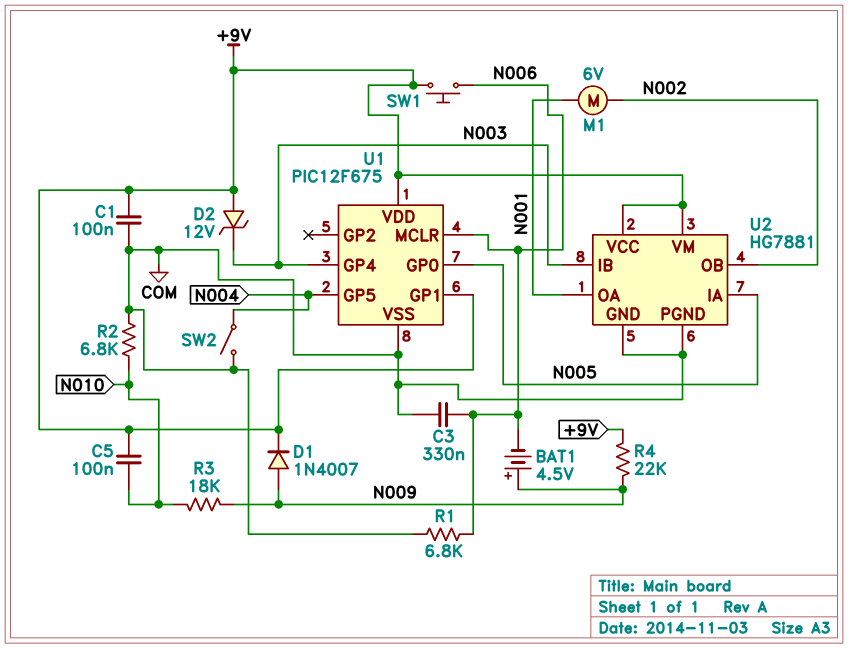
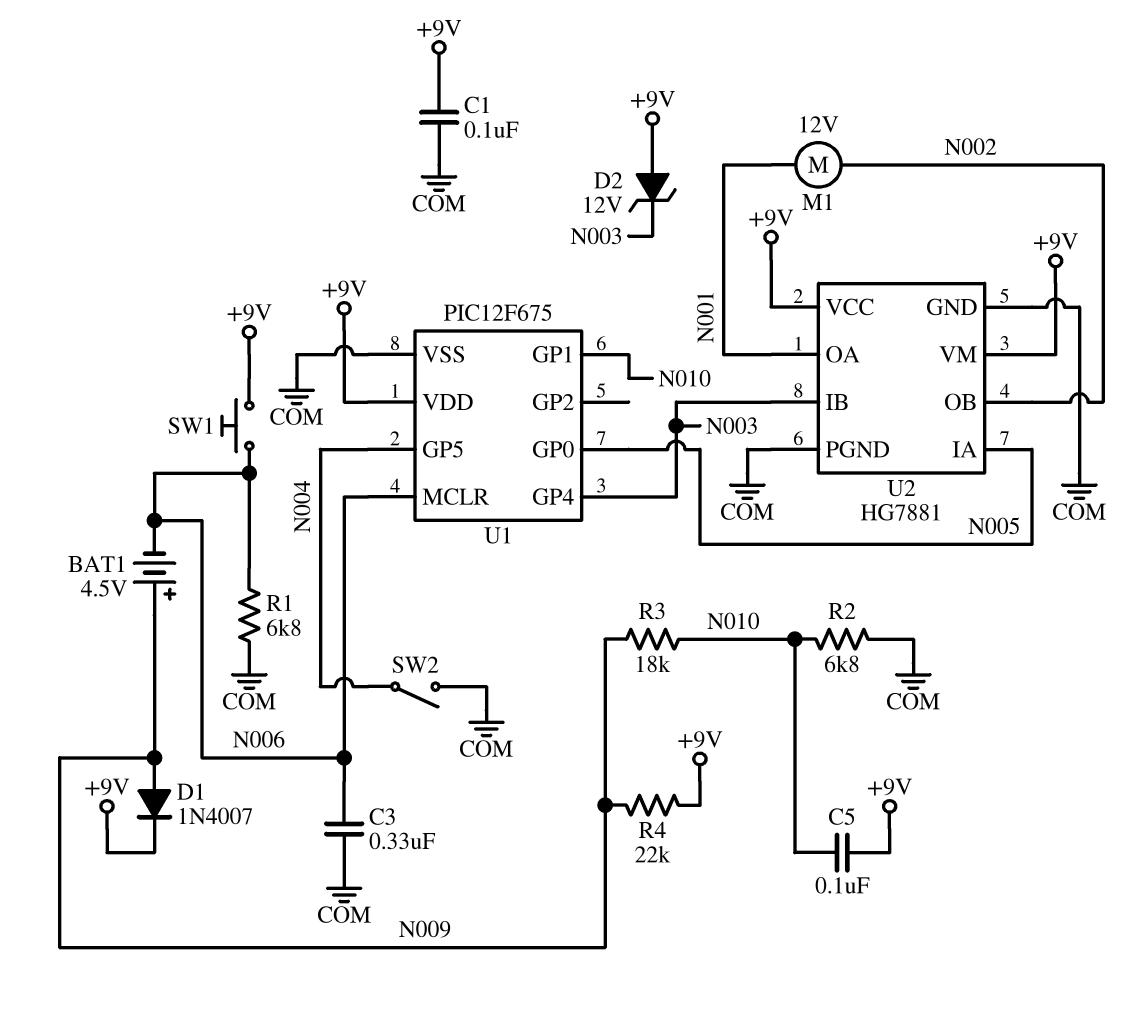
M1: motor 6V (N001, N002) -> motor 12V (N001, N002)
U1 pin GP1: +9V -> N010

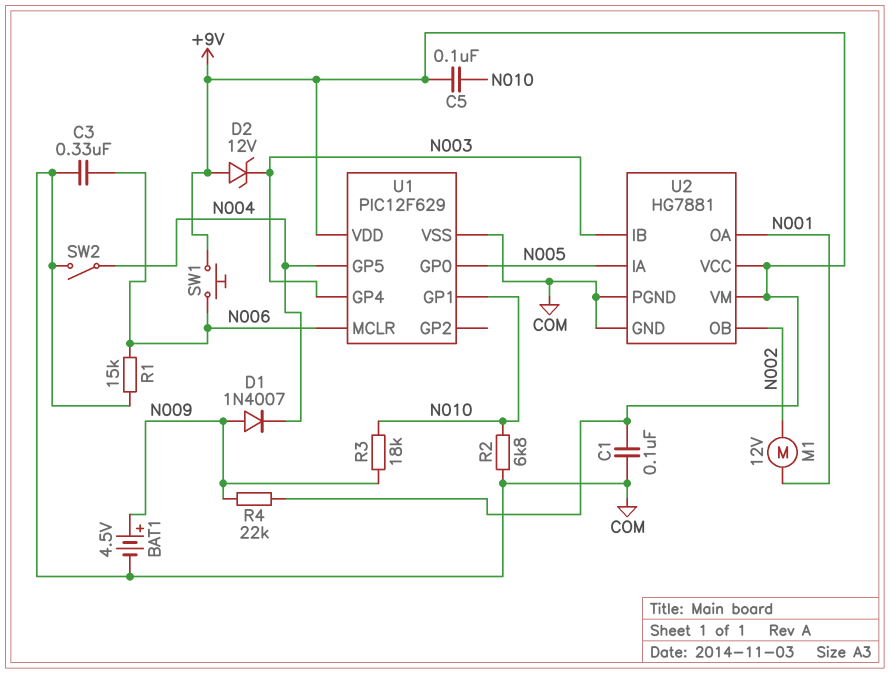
BAT1: 4.5V (plus N009, minus N006) -> 4.5V (plus N009, minus COM)
D1: diode 1N4007 (A N009, K +9V) -> diode 1N4007 (A N009, K N004)
R1: 6.8k (COM, N006) -> 15k (COM, N006)
U1: PIC12F675 -> PIC12F629

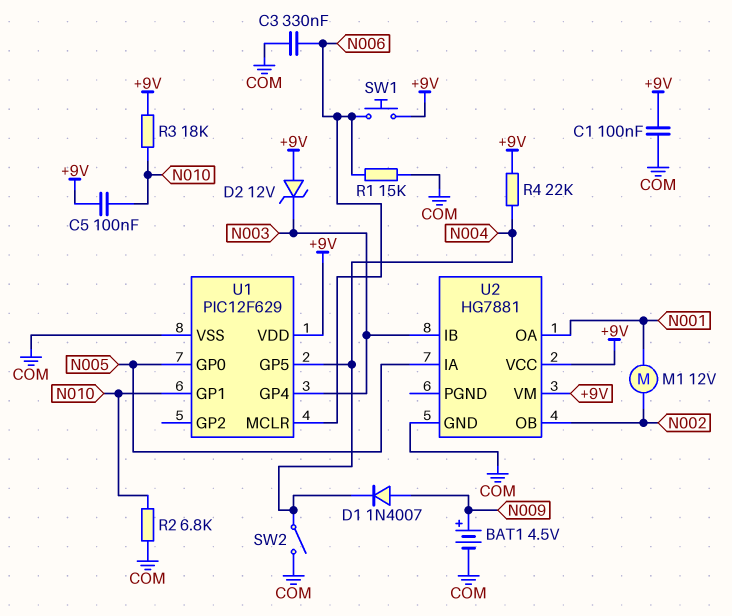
R3: 18k (N009, N010) -> 18k (+9V, N010)
R4: 22k (+9V, N009) -> 22k (+9V, N004)
U2 pin PGND: COM -> none

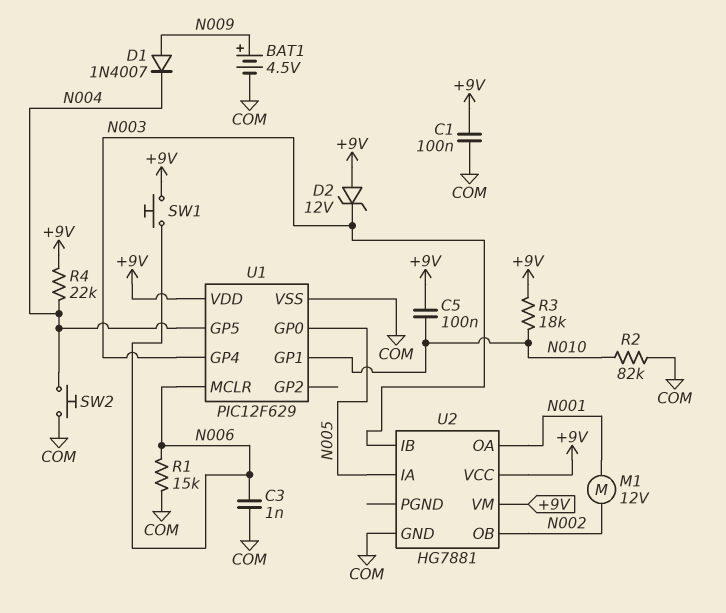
C3: 330nF (COM, N006) -> 1nF (COM, N006)
R2: 6.8k (COM, N010) -> 82k (COM, N010)
SW2: switch (COM, N004) -> button (COM, N004)

